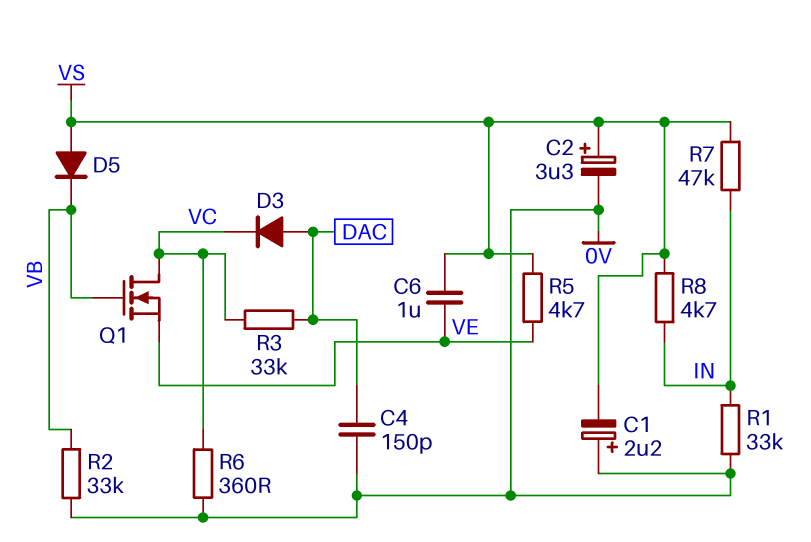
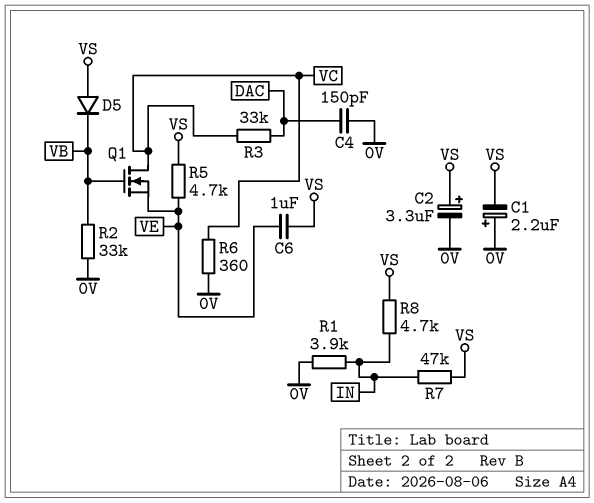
D3: diode (A DAC, K VC) -> none
R1: 33k (0V, IN) -> 3.9k (0V, IN)

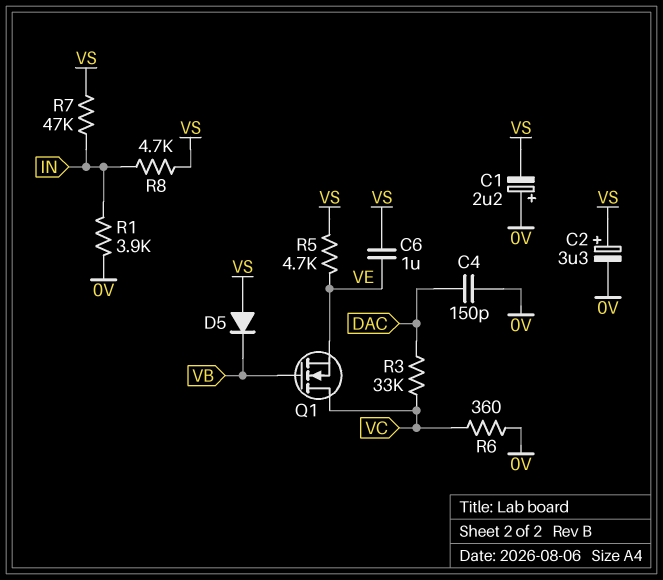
R2: 33k (0V, VB) -> none

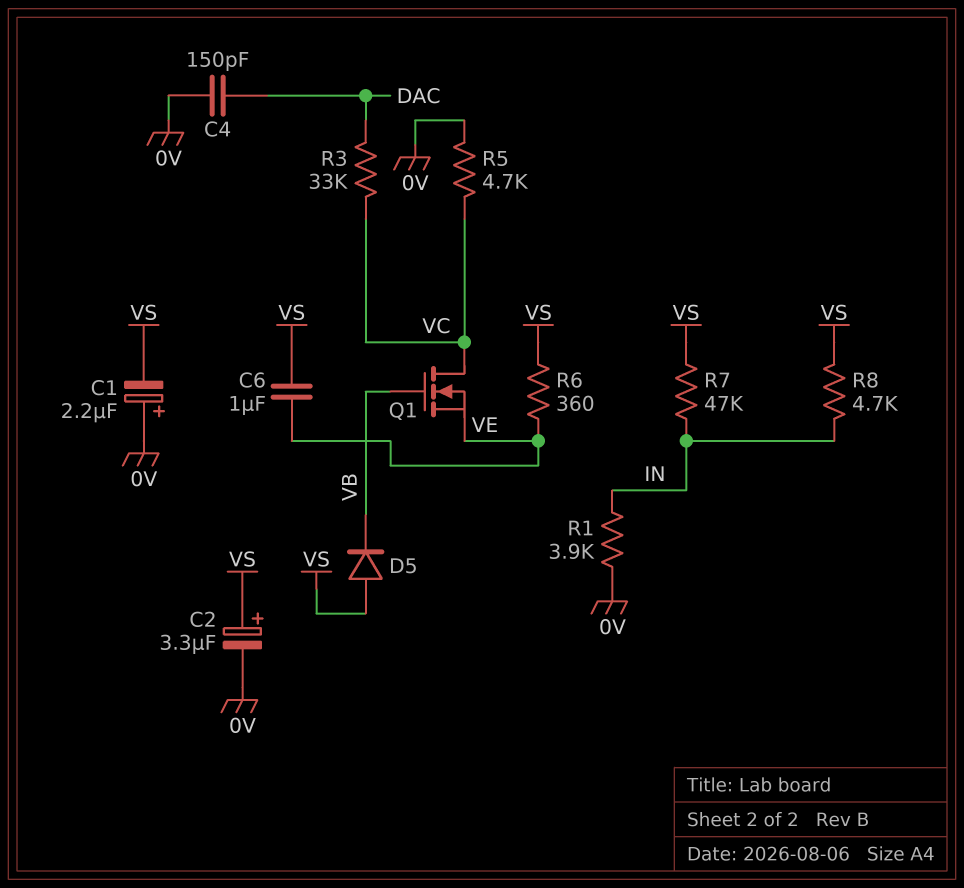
R5: 4.7k (VE, VS) -> 4.7k (0V, VC)
R6: 360 (0V, VC) -> 360 (VE, VS)

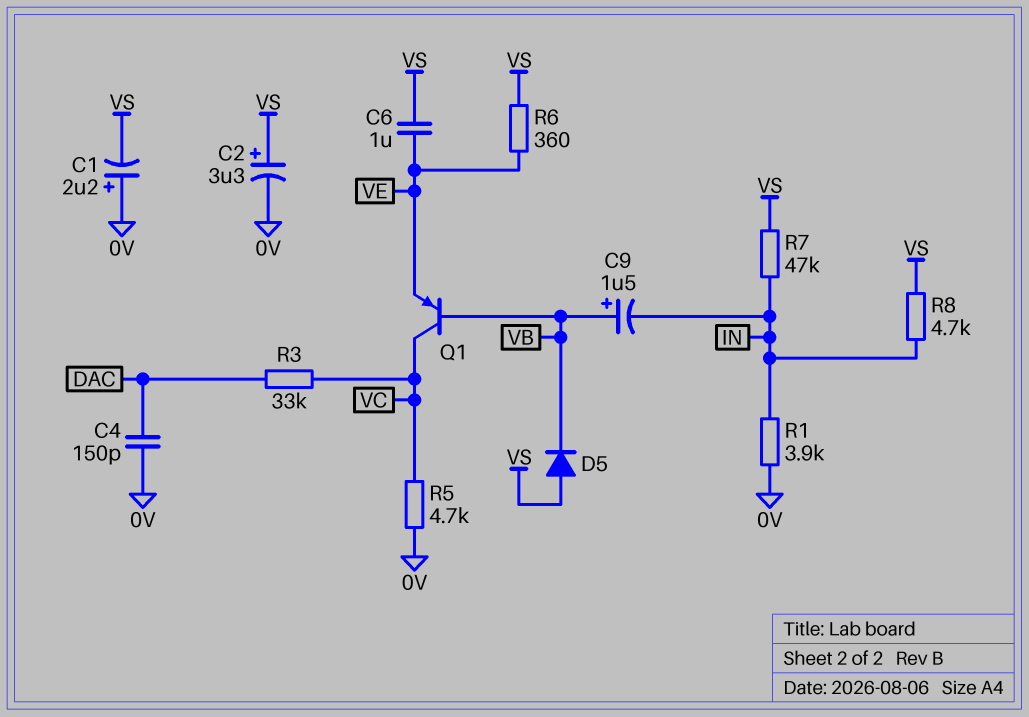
C9: none -> 1.5uF (plus VB, minus IN)
Q1: NMOS (G VB, D VC, S VE) -> PNP (B VB, C VC, E VE)

